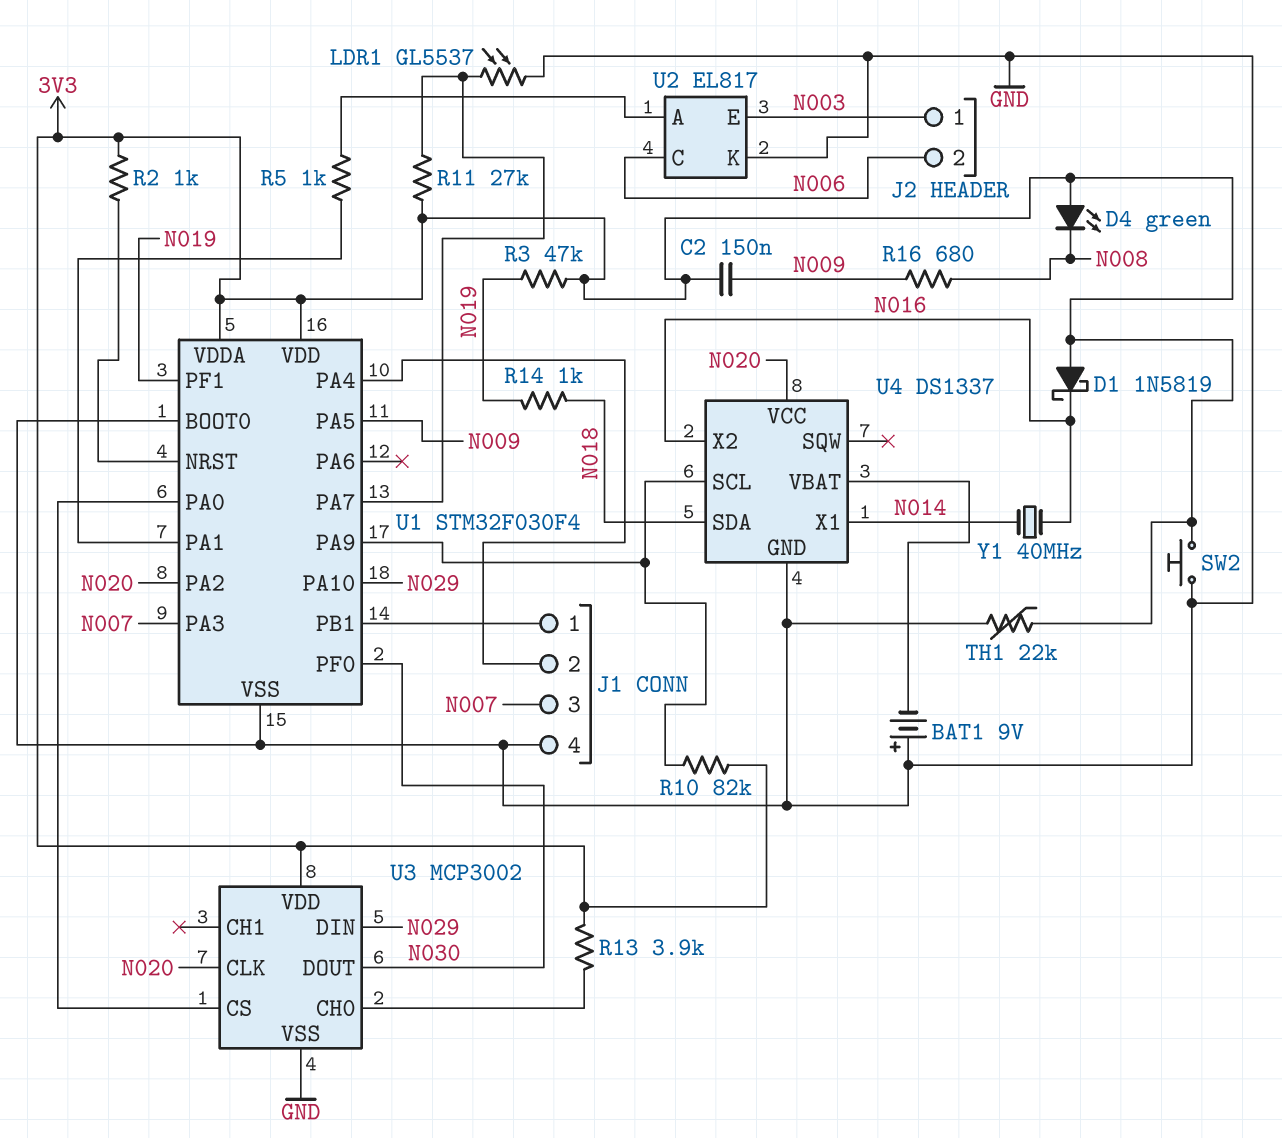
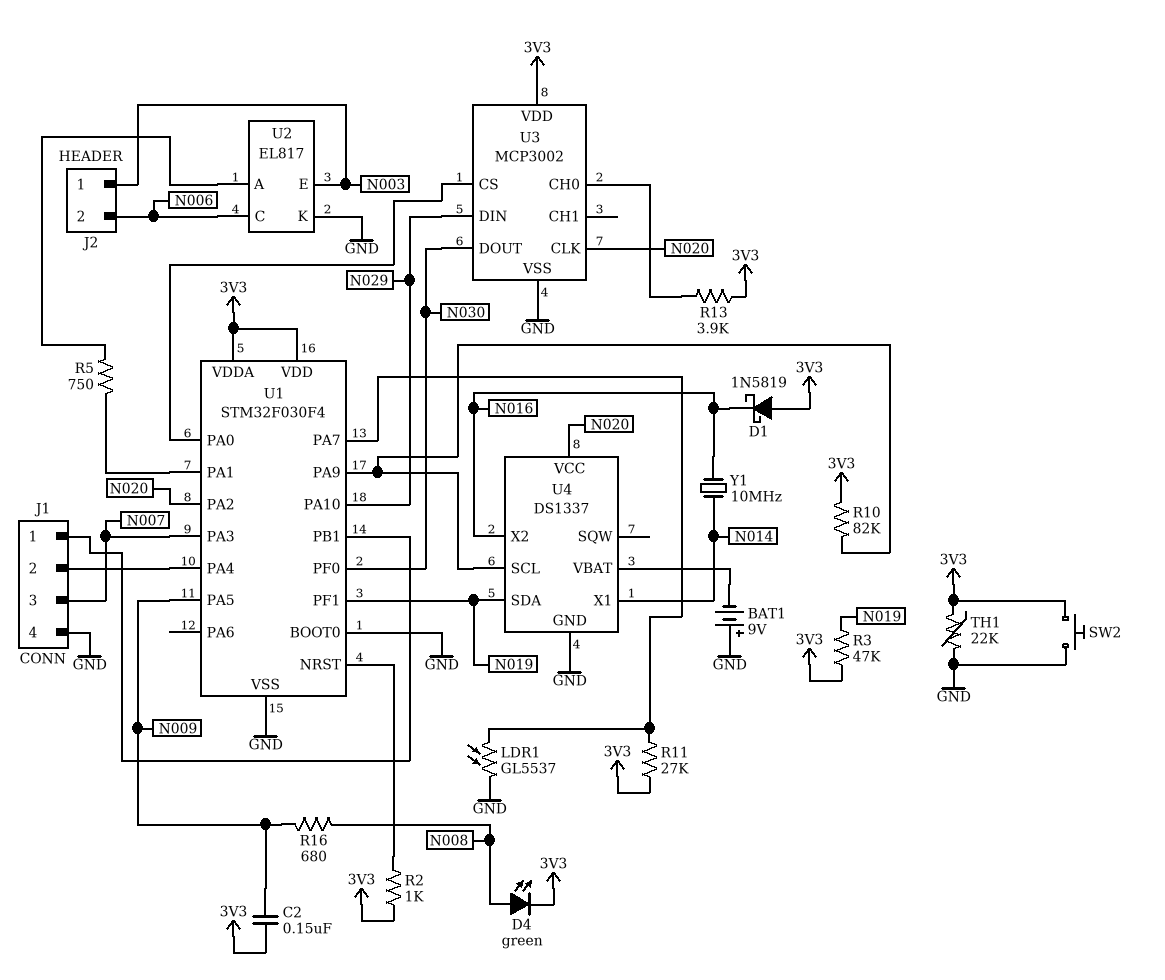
D4: LED green (A 3V3, K N008) -> LED green (A N008, K 3V3)
R5: 1k (U1/PA1, U2/A) -> 750 (U1/PA1, U2/A)
R14: 1k (N018, N019) -> none
U4 pin SDA: N018 -> N019
Y1: 40MHz (N014, N016) -> 10MHz (N014, N016)

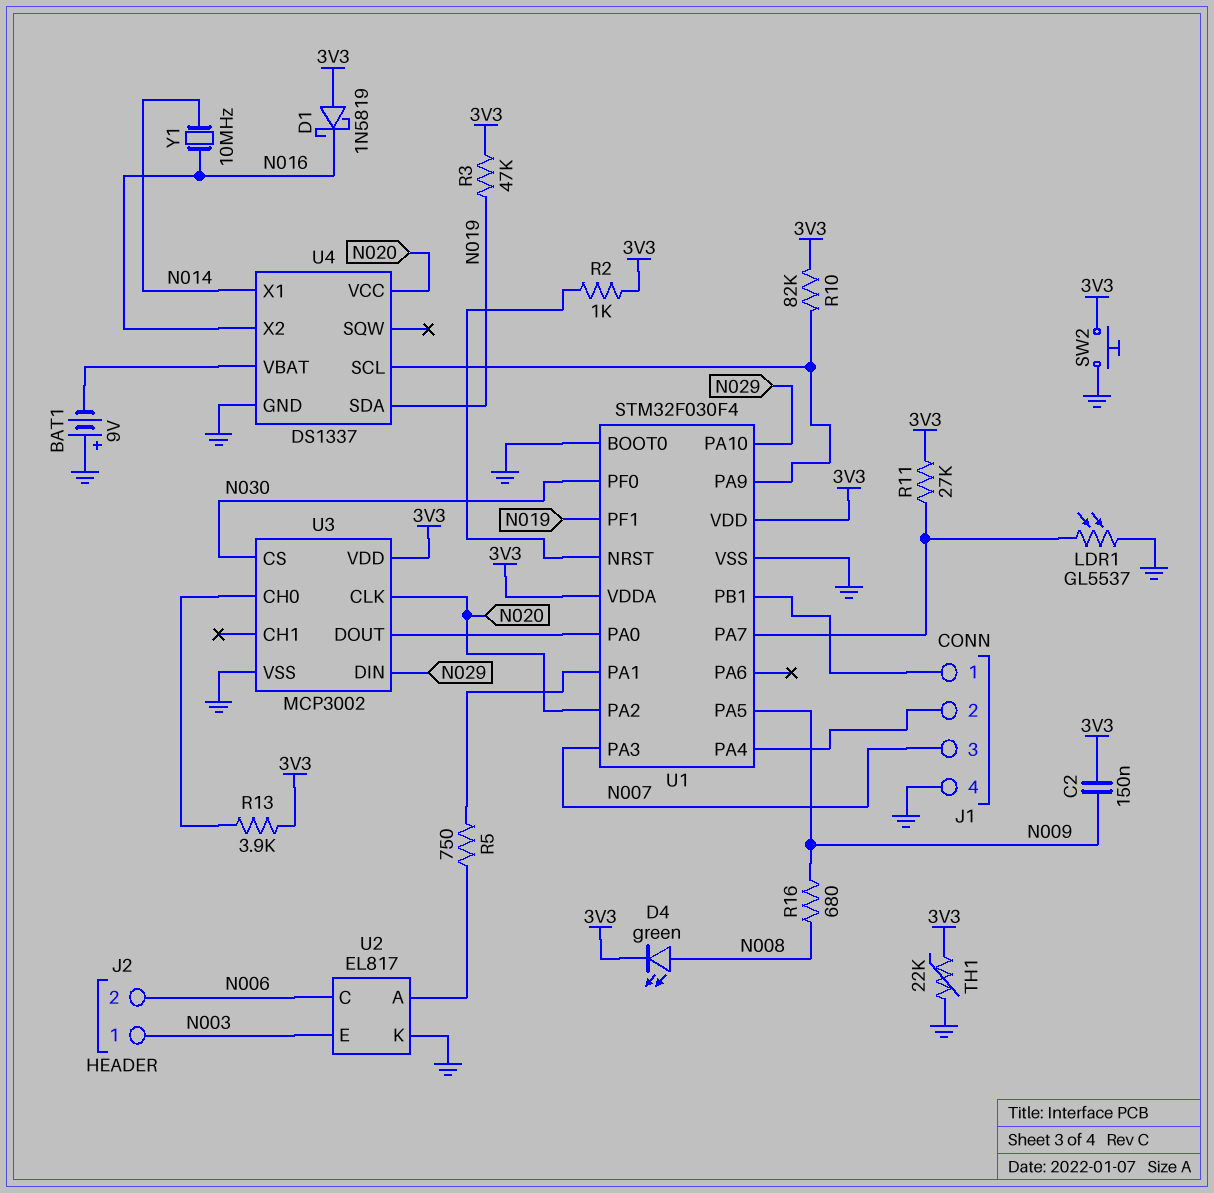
U3 pin CS: U1/PA0 -> N030
U3 pin DOUT: N030 -> U1/PA0

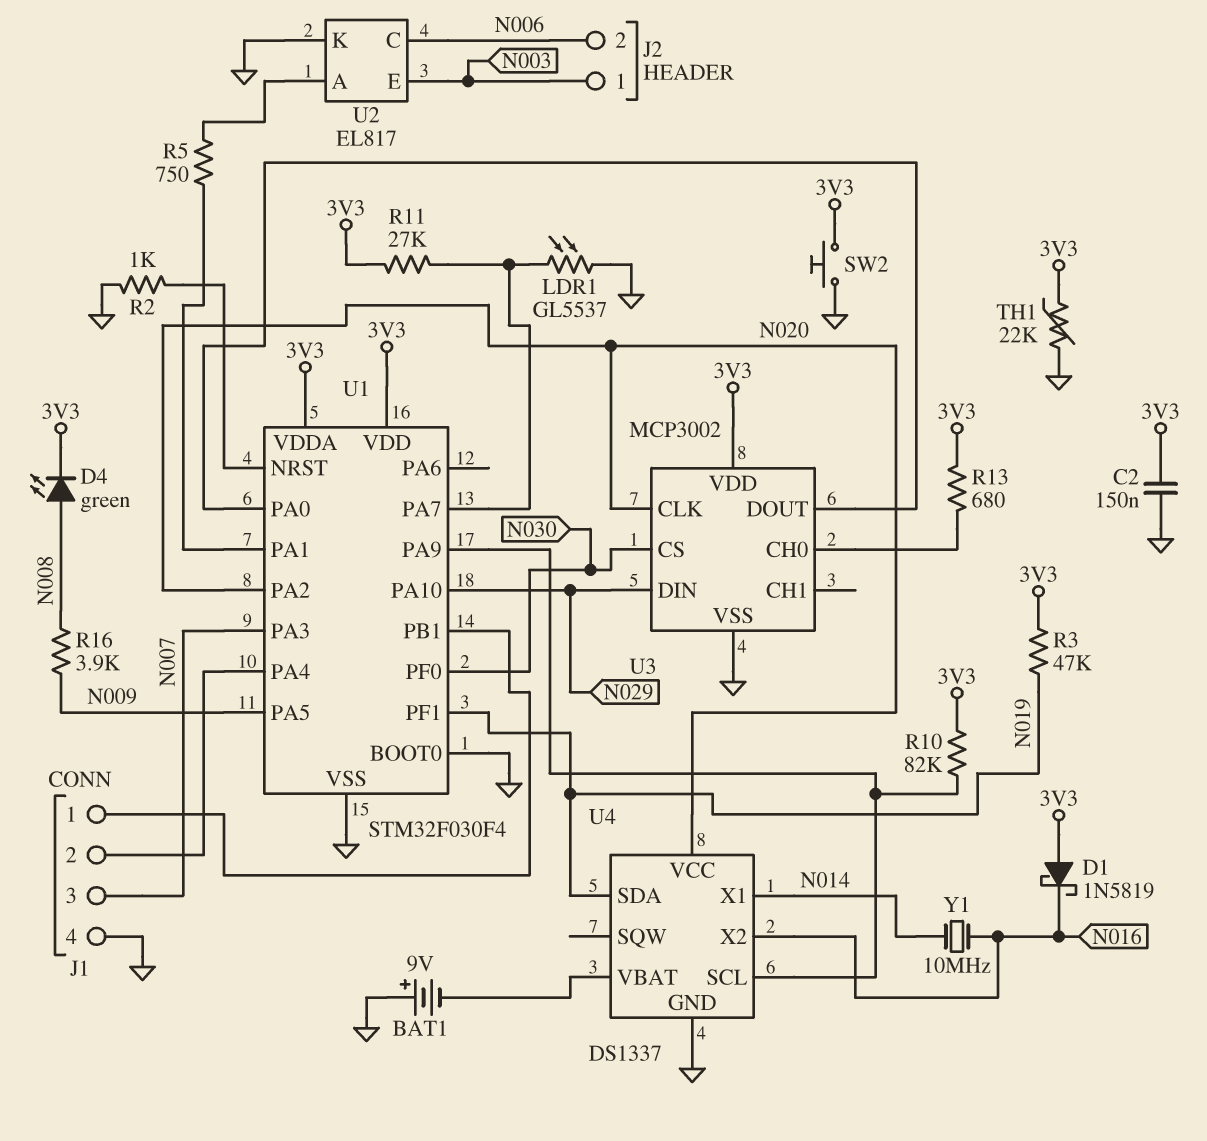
C2: 150nF (3V3, N009) -> 150nF (3V3, GND)
R2: 1k (3V3, U1/NRST) -> 1k (GND, U1/NRST)
R13: 3.9k (3V3, U3/CH0) -> 680 (3V3, U3/CH0)
R16: 680 (N008, N009) -> 3.9k (N008, N009)

